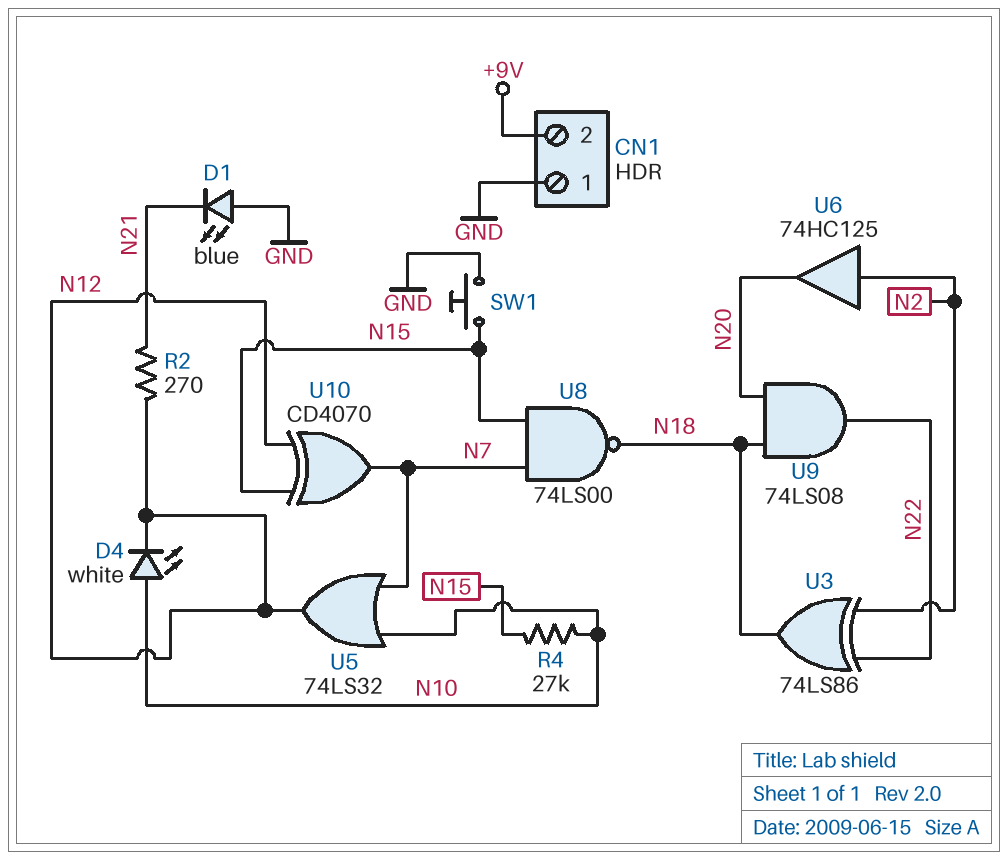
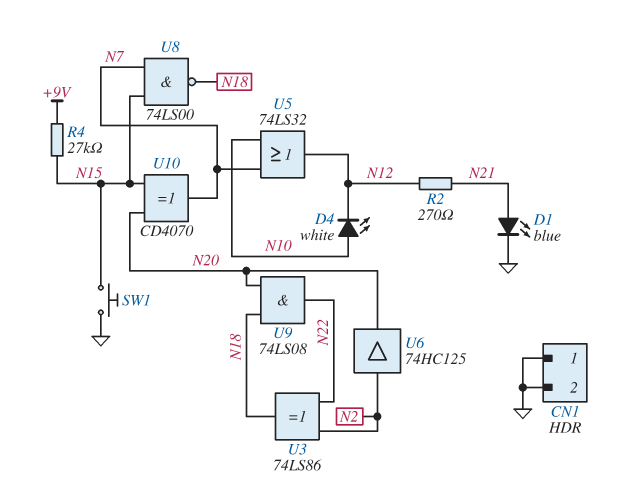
CN1 pin 2: +9V -> GND
D1: LED blue (A GND, K N21) -> LED blue (A N21, K GND)
R4: 27k (N10, N15) -> 27k (+9V, N15)
U10: XOR CD4070 (in N12, in N15, out N7) -> XOR CD4070 (in N15, in N20, out N7)

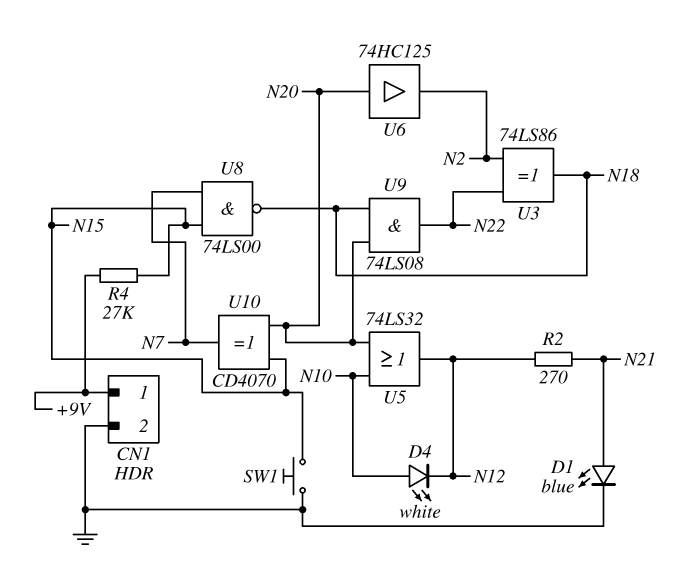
CN1 pin 1: GND -> +9V
U5: OR 74LS32 (in N7, in N10, out N12) -> OR 74LS32 (in N10, in N20, out N12)
U6: buffer 74HC125 (in N2, out N20) -> buffer 74HC125 (in N20, out N2)

